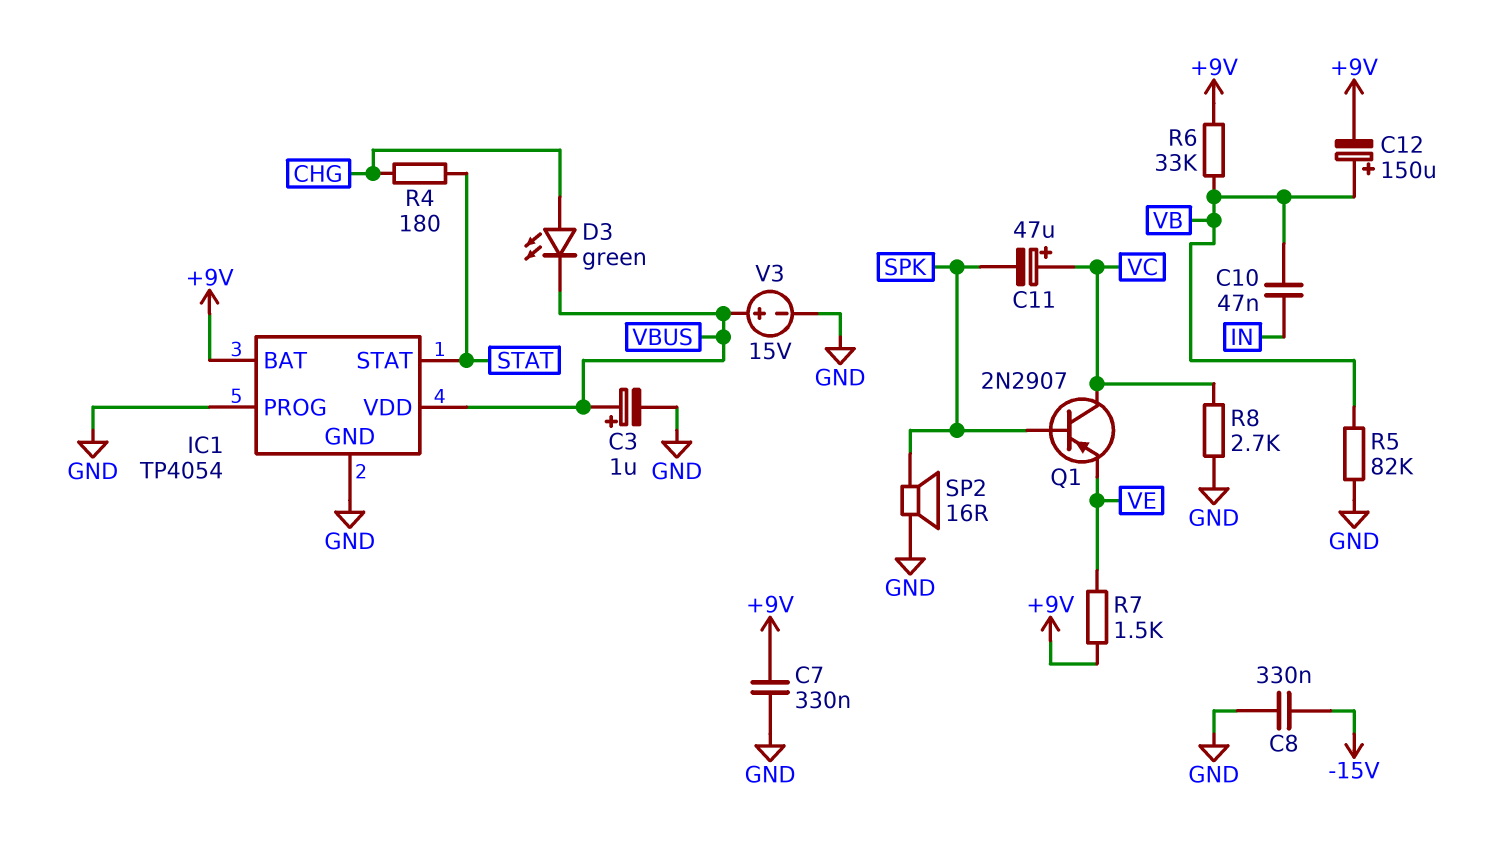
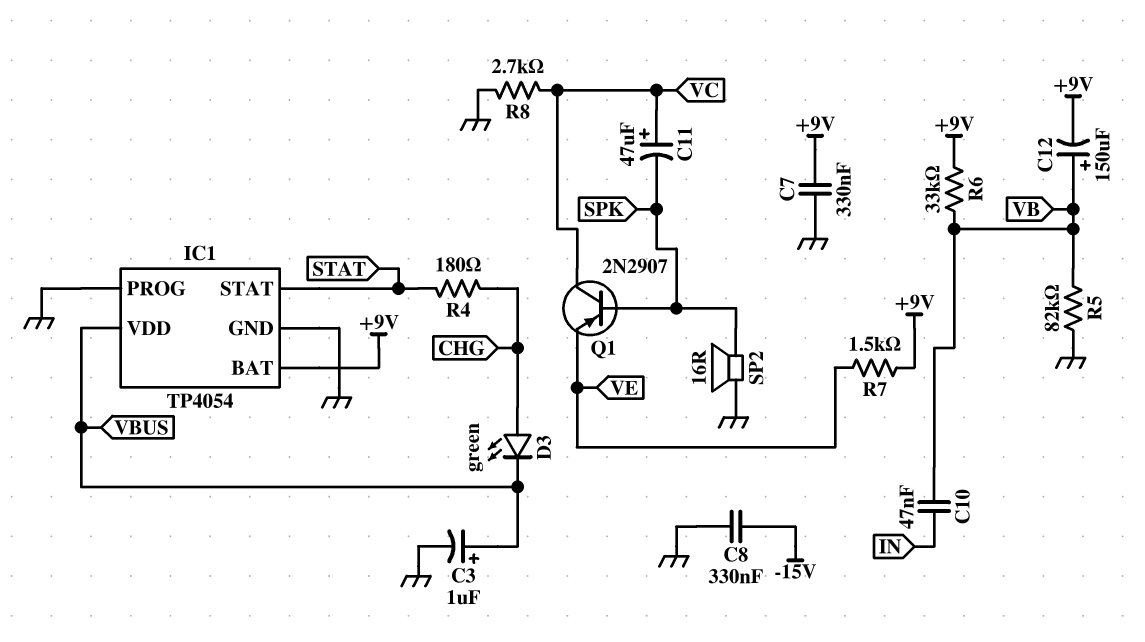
V3: 15V (plus VBUS, minus GND) -> none

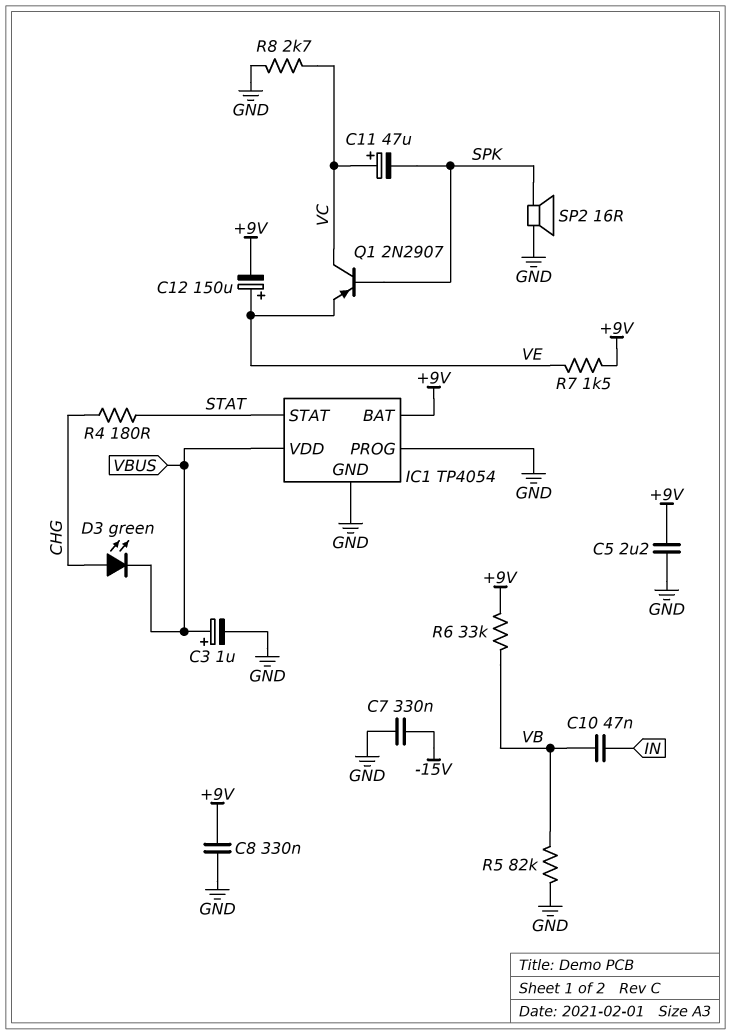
C5: none -> 2.2uF (+9V, GND)
C7: 330nF (+9V, GND) -> 330nF (-15V, GND)
C8: 330nF (-15V, GND) -> 330nF (+9V, GND)
C12: 150uF (plus VB, minus +9V) -> 150uF (plus VE, minus +9V)

